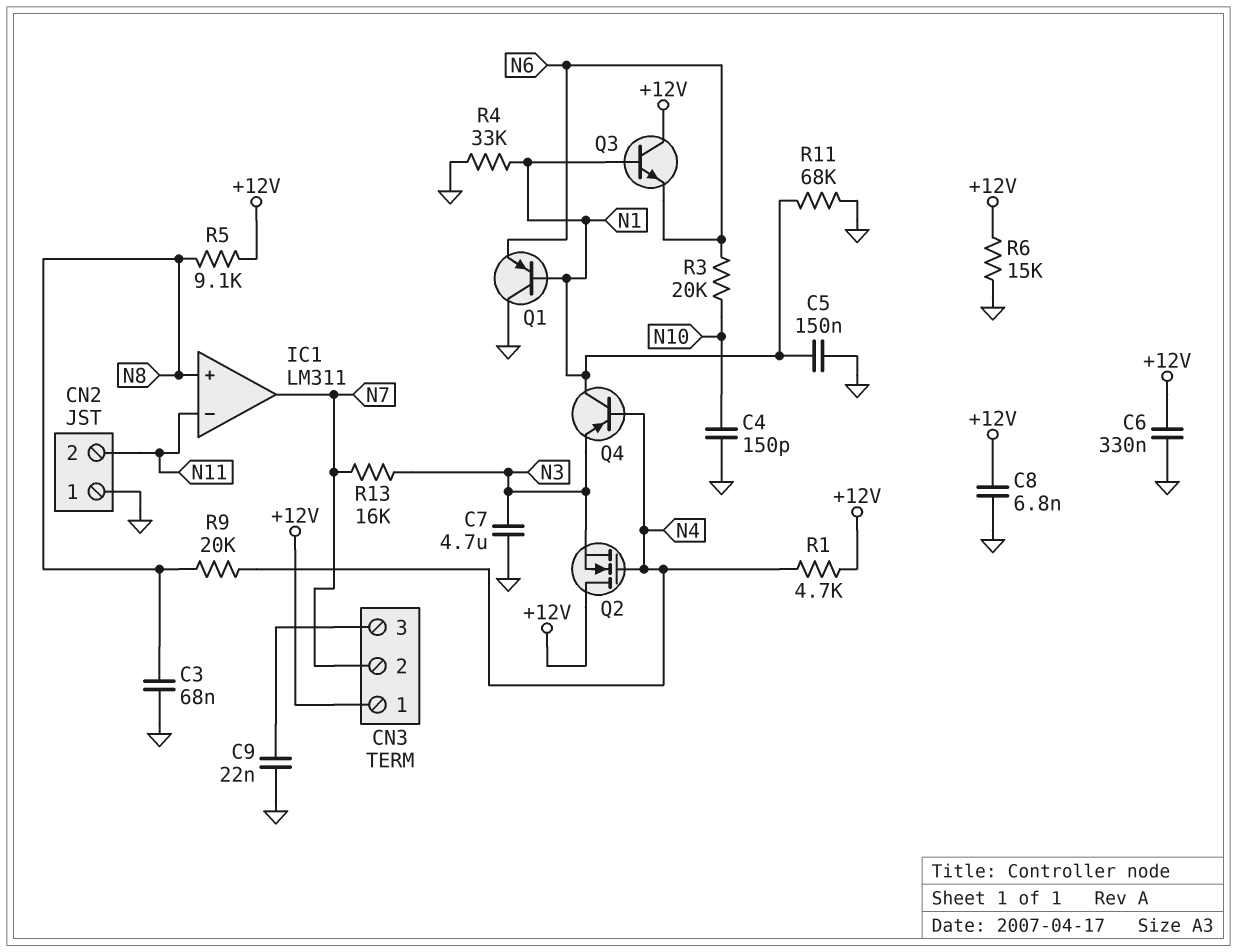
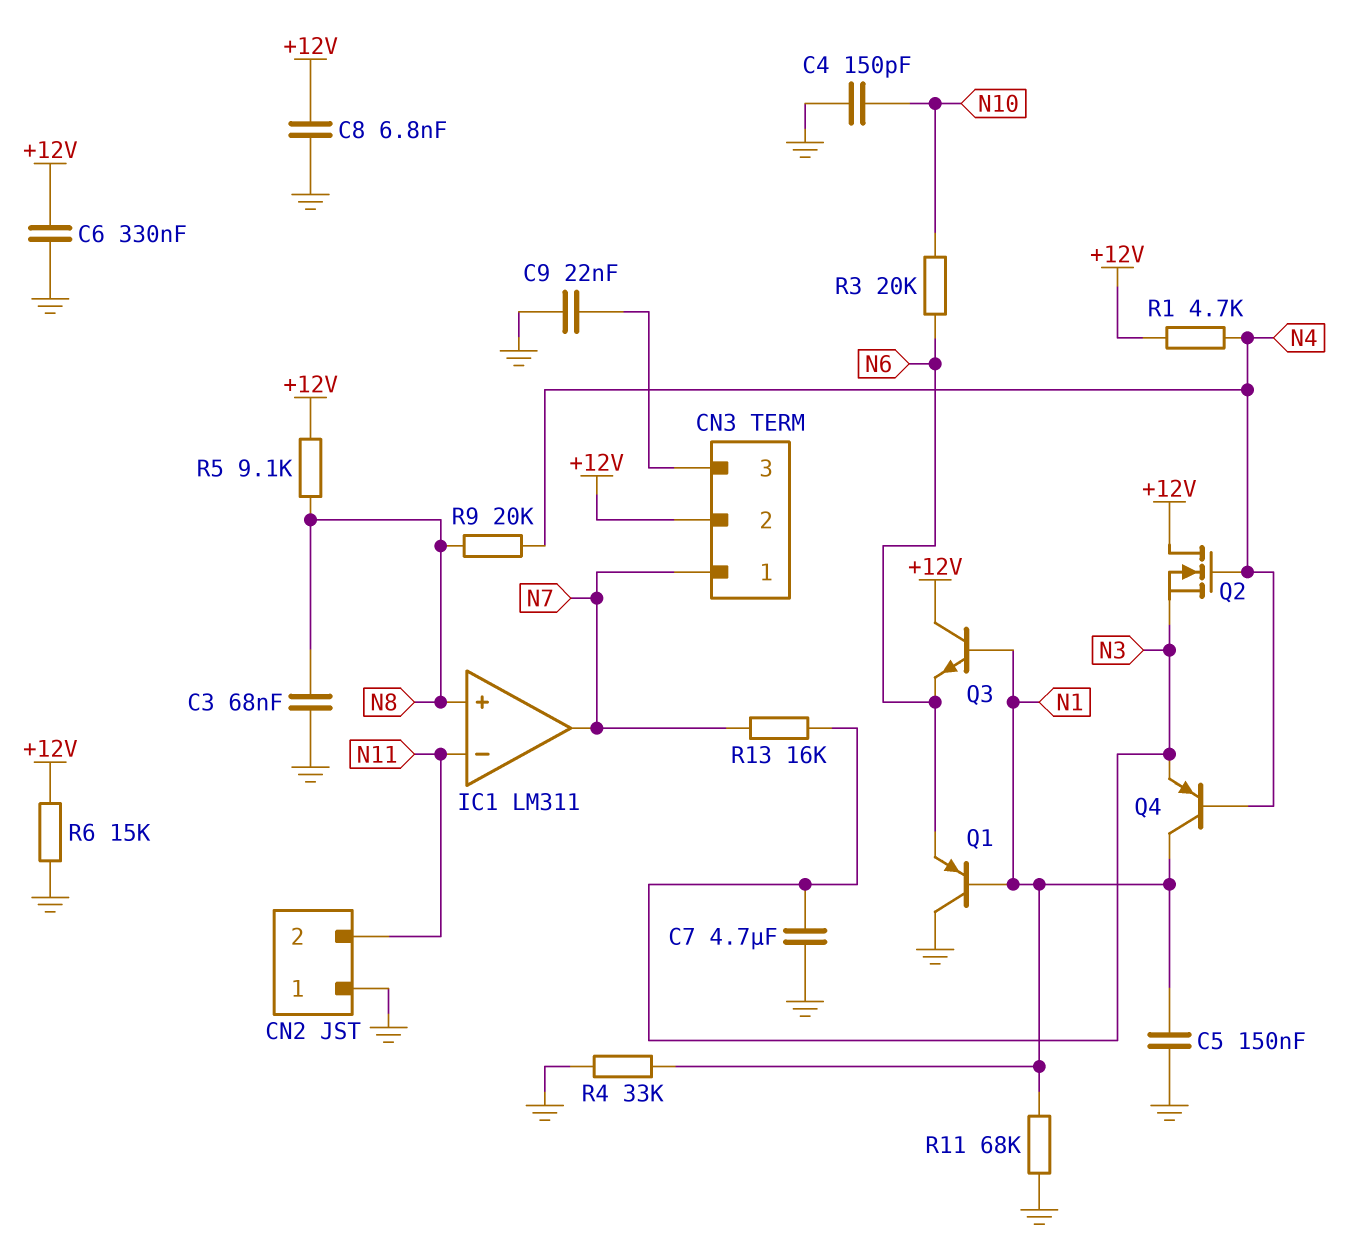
CN3 pin 1: +12V -> N7
CN3 pin 2: N7 -> +12V

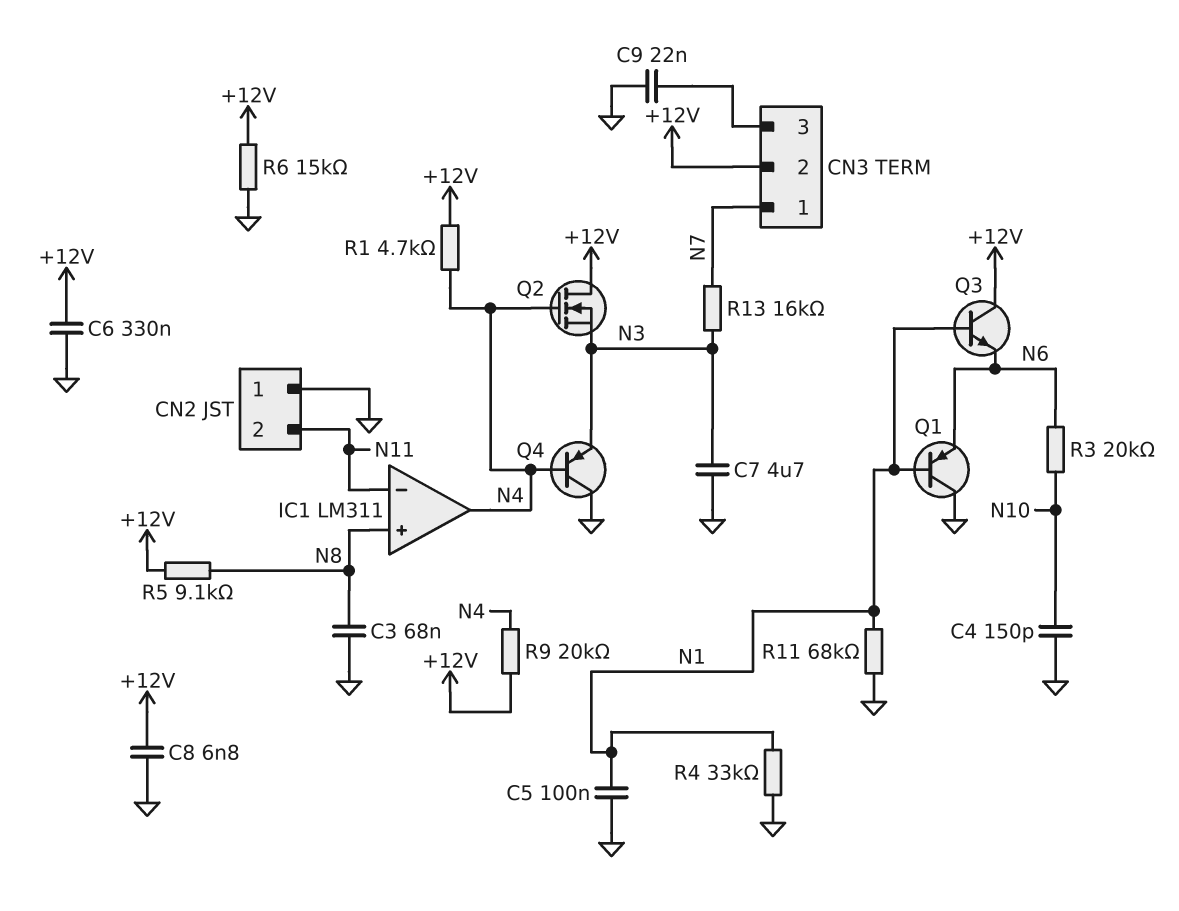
C5: 150nF (GND, N1) -> 100nF (GND, N1)
IC1 pin out: N7 -> N4
Q4: PNP (B N4, C N1, E N3) -> PNP (B N4, C GND, E N3)
R9: 20k (N4, N8) -> 20k (+12V, N4)

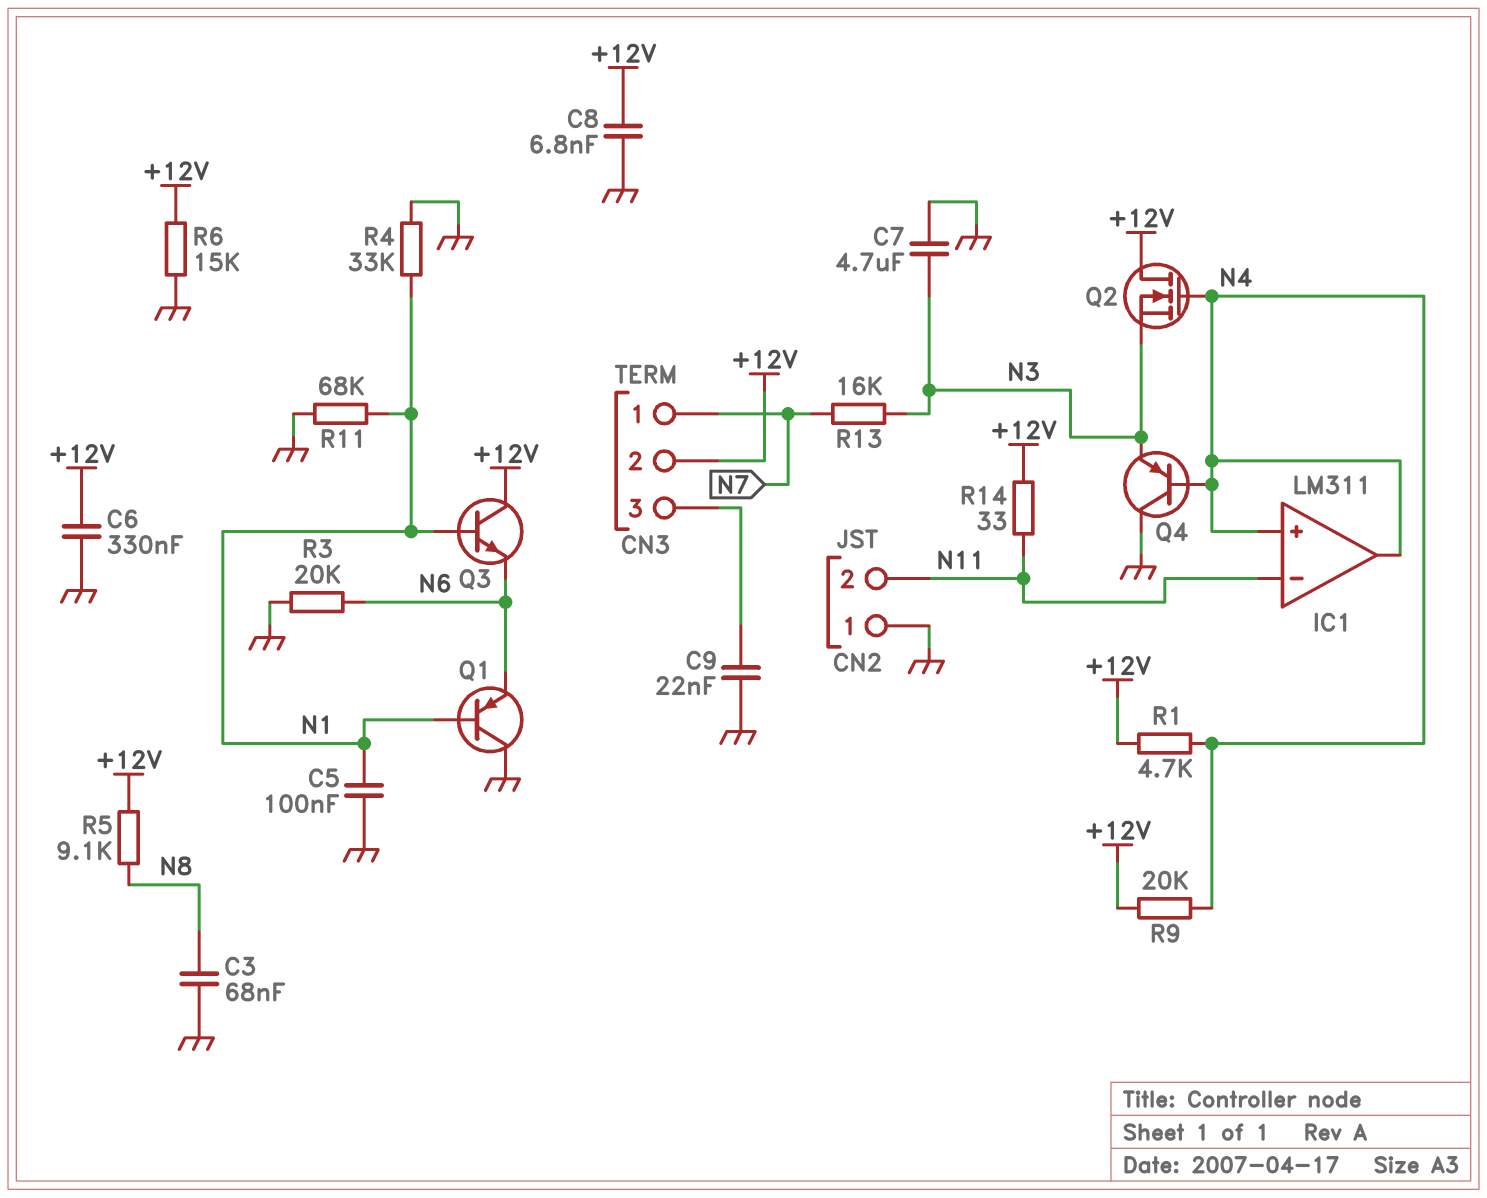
C4: 150pF (GND, N10) -> none
IC1 pin in+: N8 -> N4
R3: 20k (N6, N10) -> 20k (GND, N6)
R14: none -> 33 (+12V, N11)

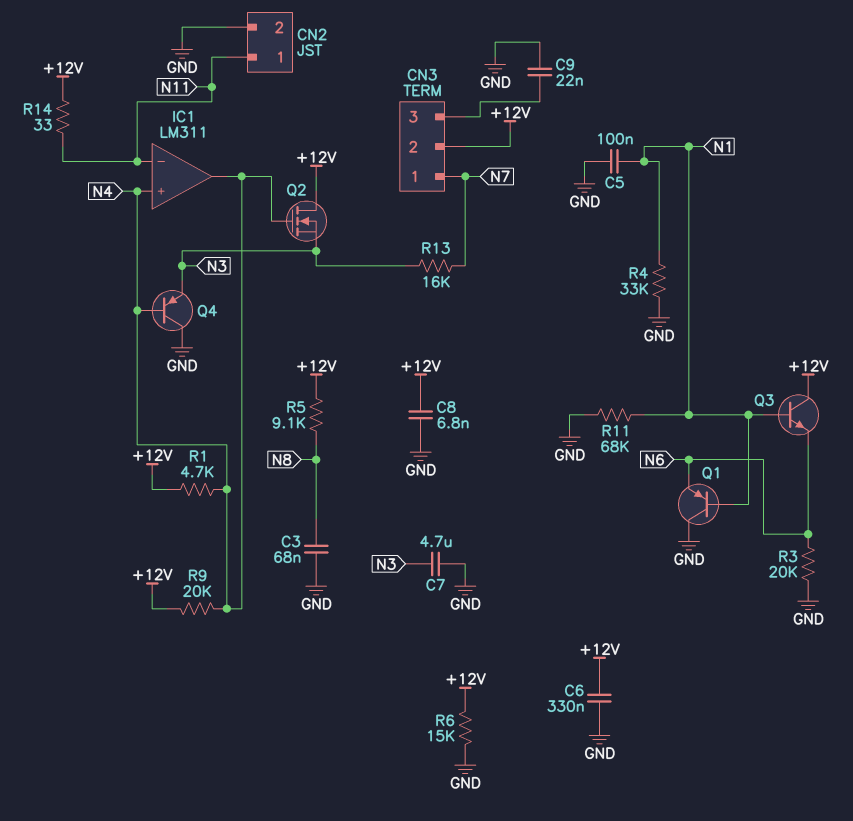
CN2 pin 1: GND -> N11
CN2 pin 2: N11 -> GND

